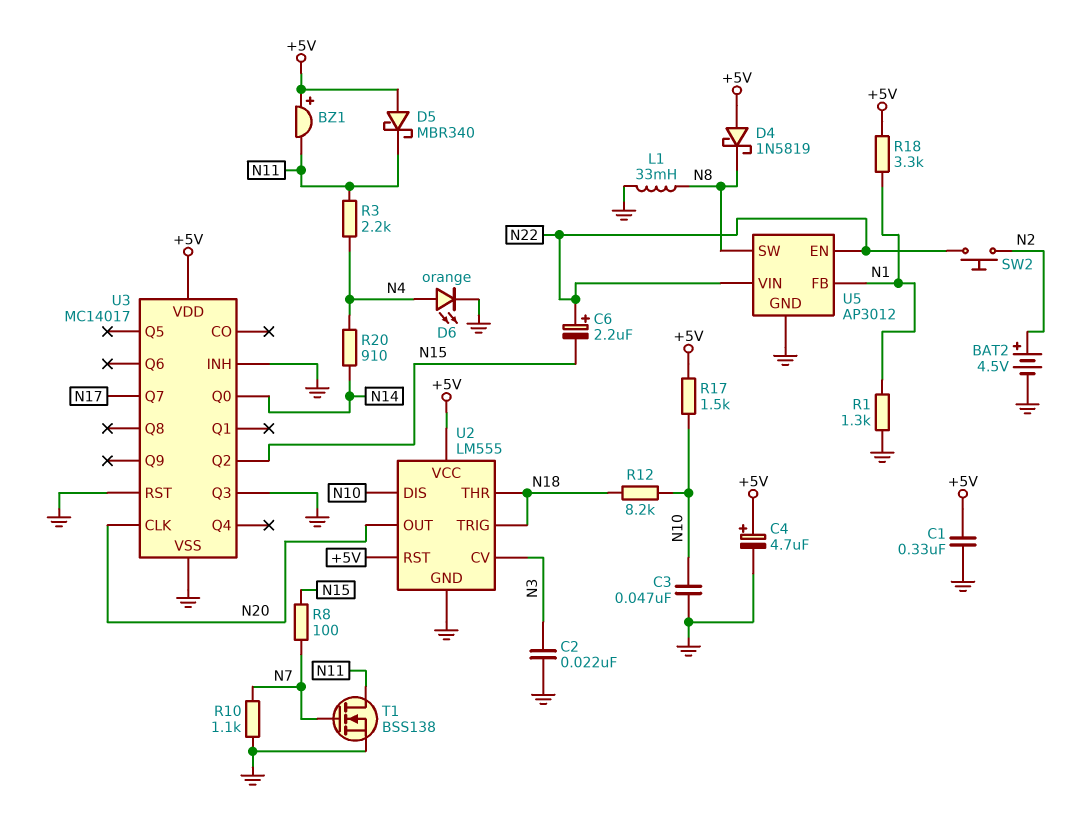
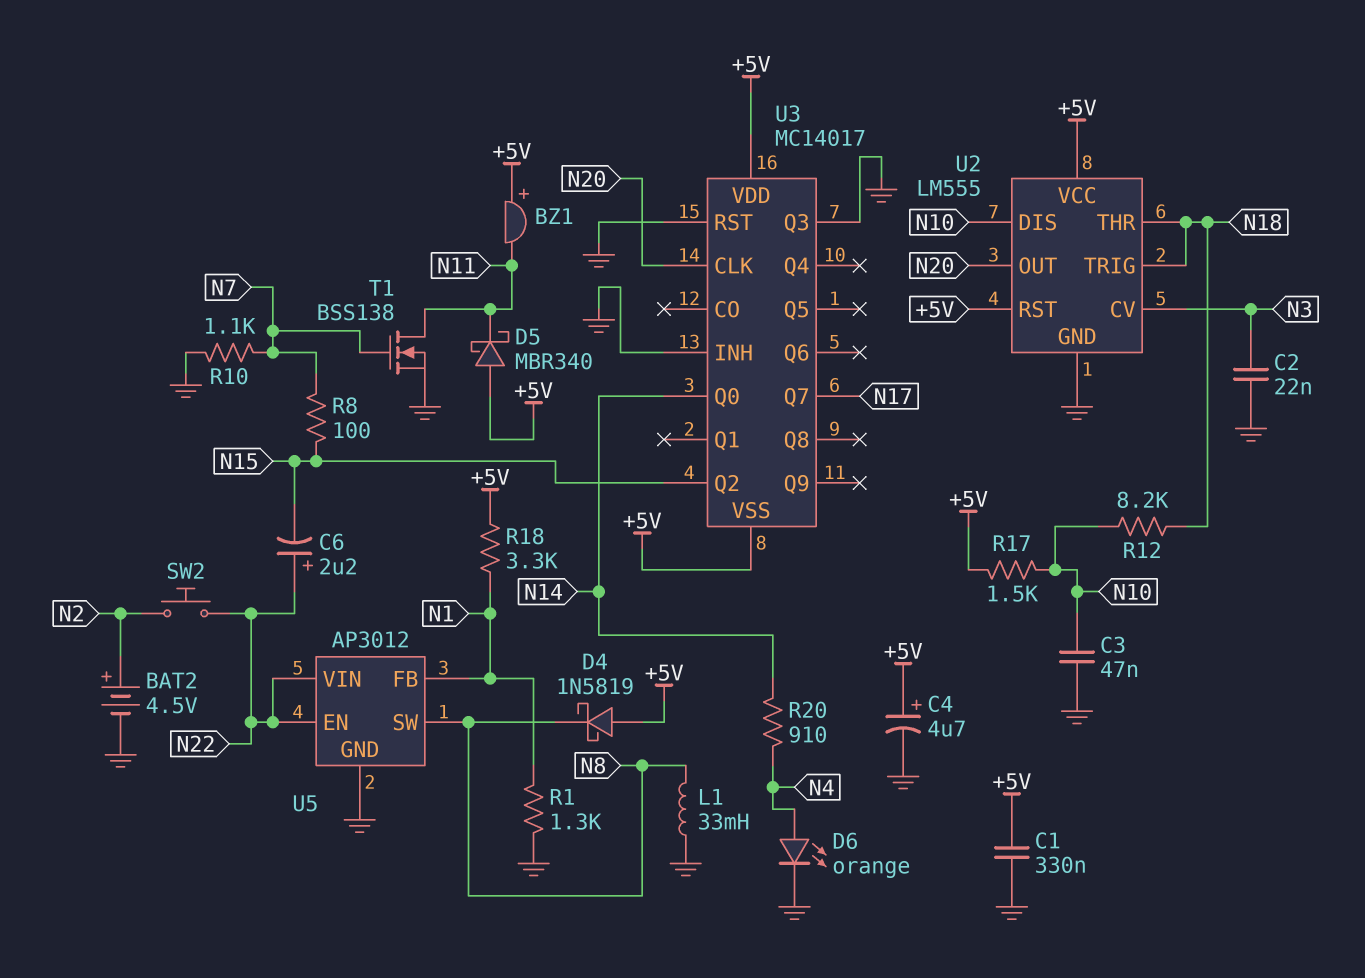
R3: 2.2k (N4, N11) -> none
U3 pin VSS: GND -> +5V

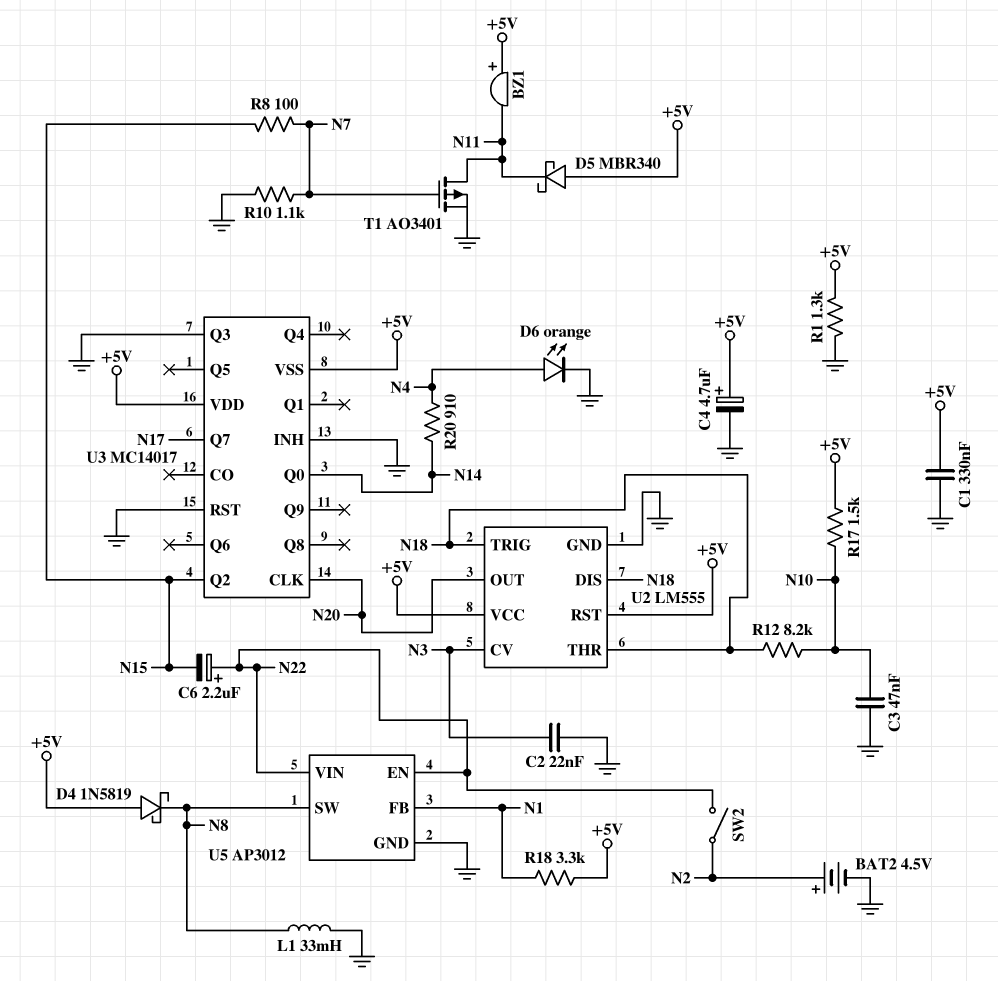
R1: 1.3k (GND, N1) -> 1.3k (+5V, GND)
SW2: button (N2, N22) -> switch (N2, N22)
T1: NMOS BSS138 (G N7, D N11, S GND) -> PMOS AO3401 (G N7, D N11, S GND)
U2 pin DIS: N10 -> N18

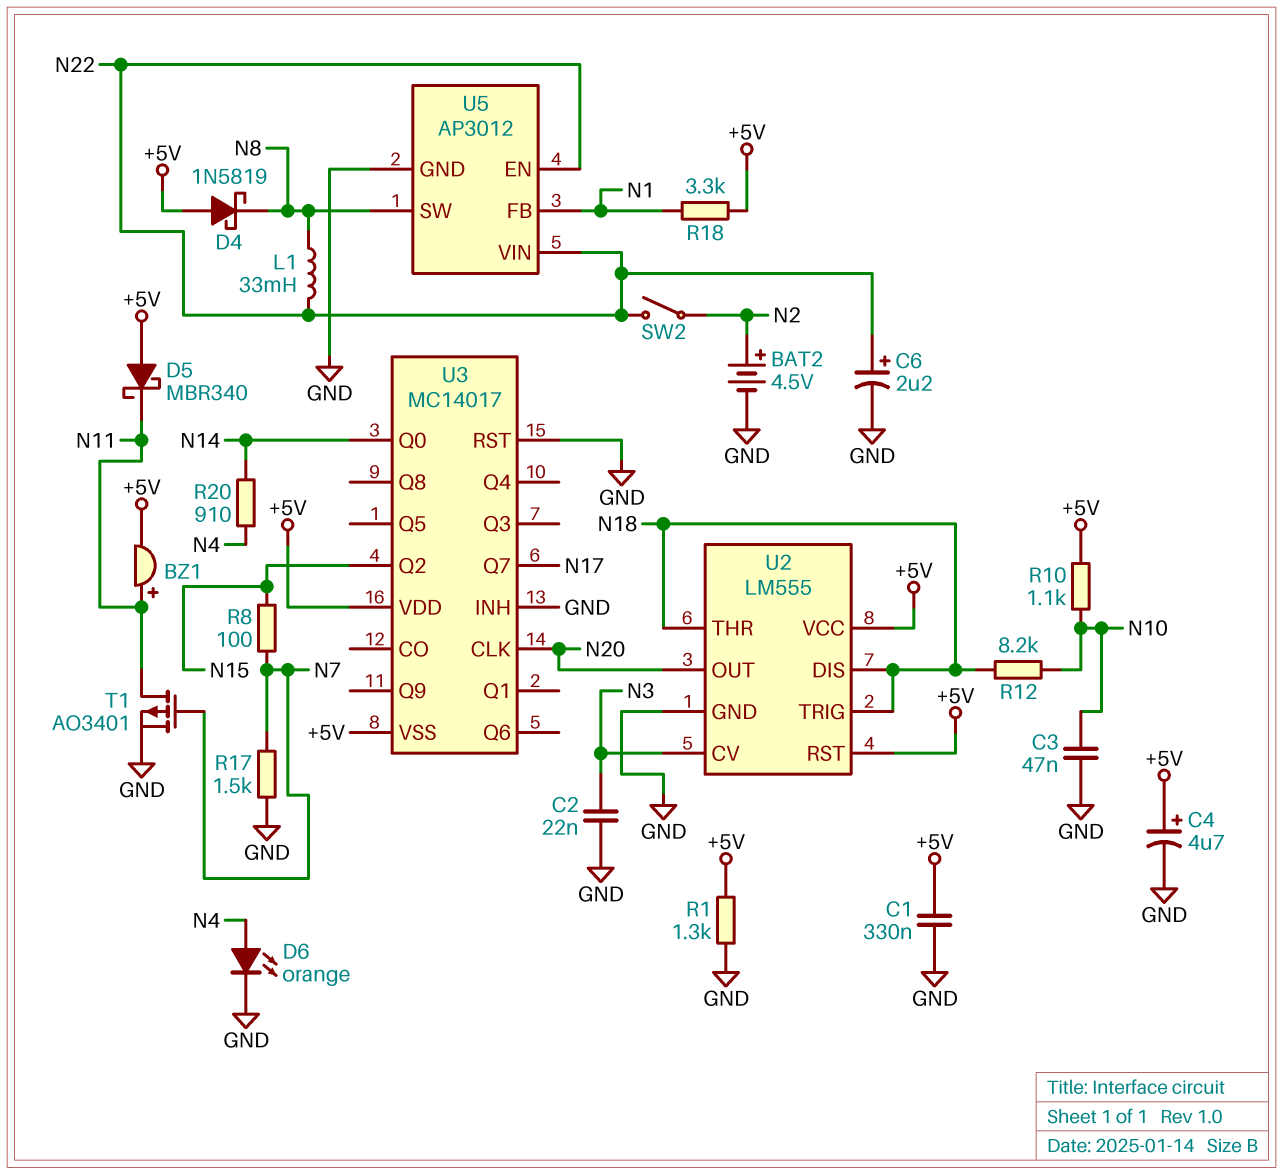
BZ1: buzzer (plus +5V, minus N11) -> buzzer (plus N11, minus +5V)
C6: 2.2uF (plus N22, minus N15) -> 2.2uF (plus N22, minus GND)
L1: 33mH (GND, N8) -> 33mH (N8, N22)
R10: 1.1k (GND, N7) -> 1.1k (+5V, N10)
R17: 1.5k (+5V, N10) -> 1.5k (GND, N7)
U3 pin Q3: GND -> none

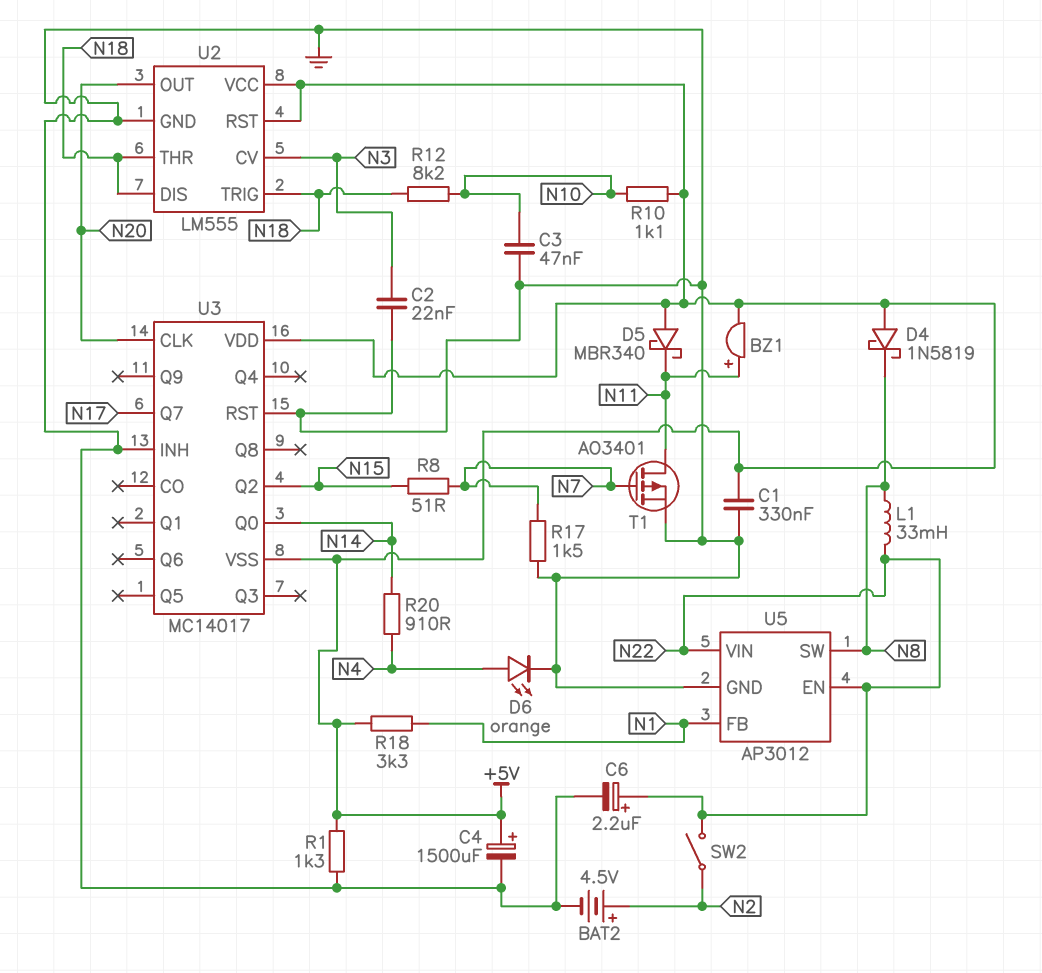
C4: 4.7uF (plus +5V, minus GND) -> 1500uF (plus +5V, minus GND)
R8: 100 (N7, N15) -> 51 (N7, N15)

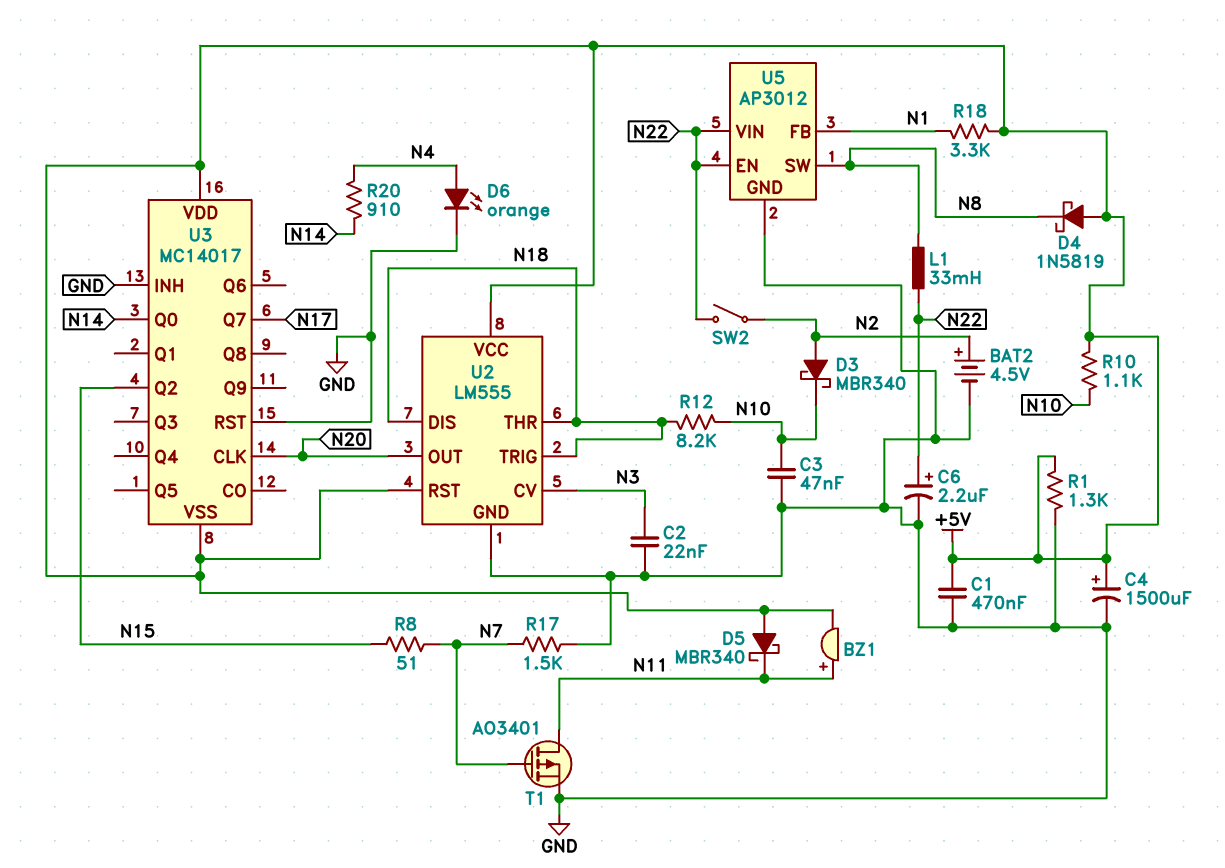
C1: 330nF (+5V, GND) -> 470nF (+5V, GND)
D3: none -> schottky MBR340 (A N2, K N10)

